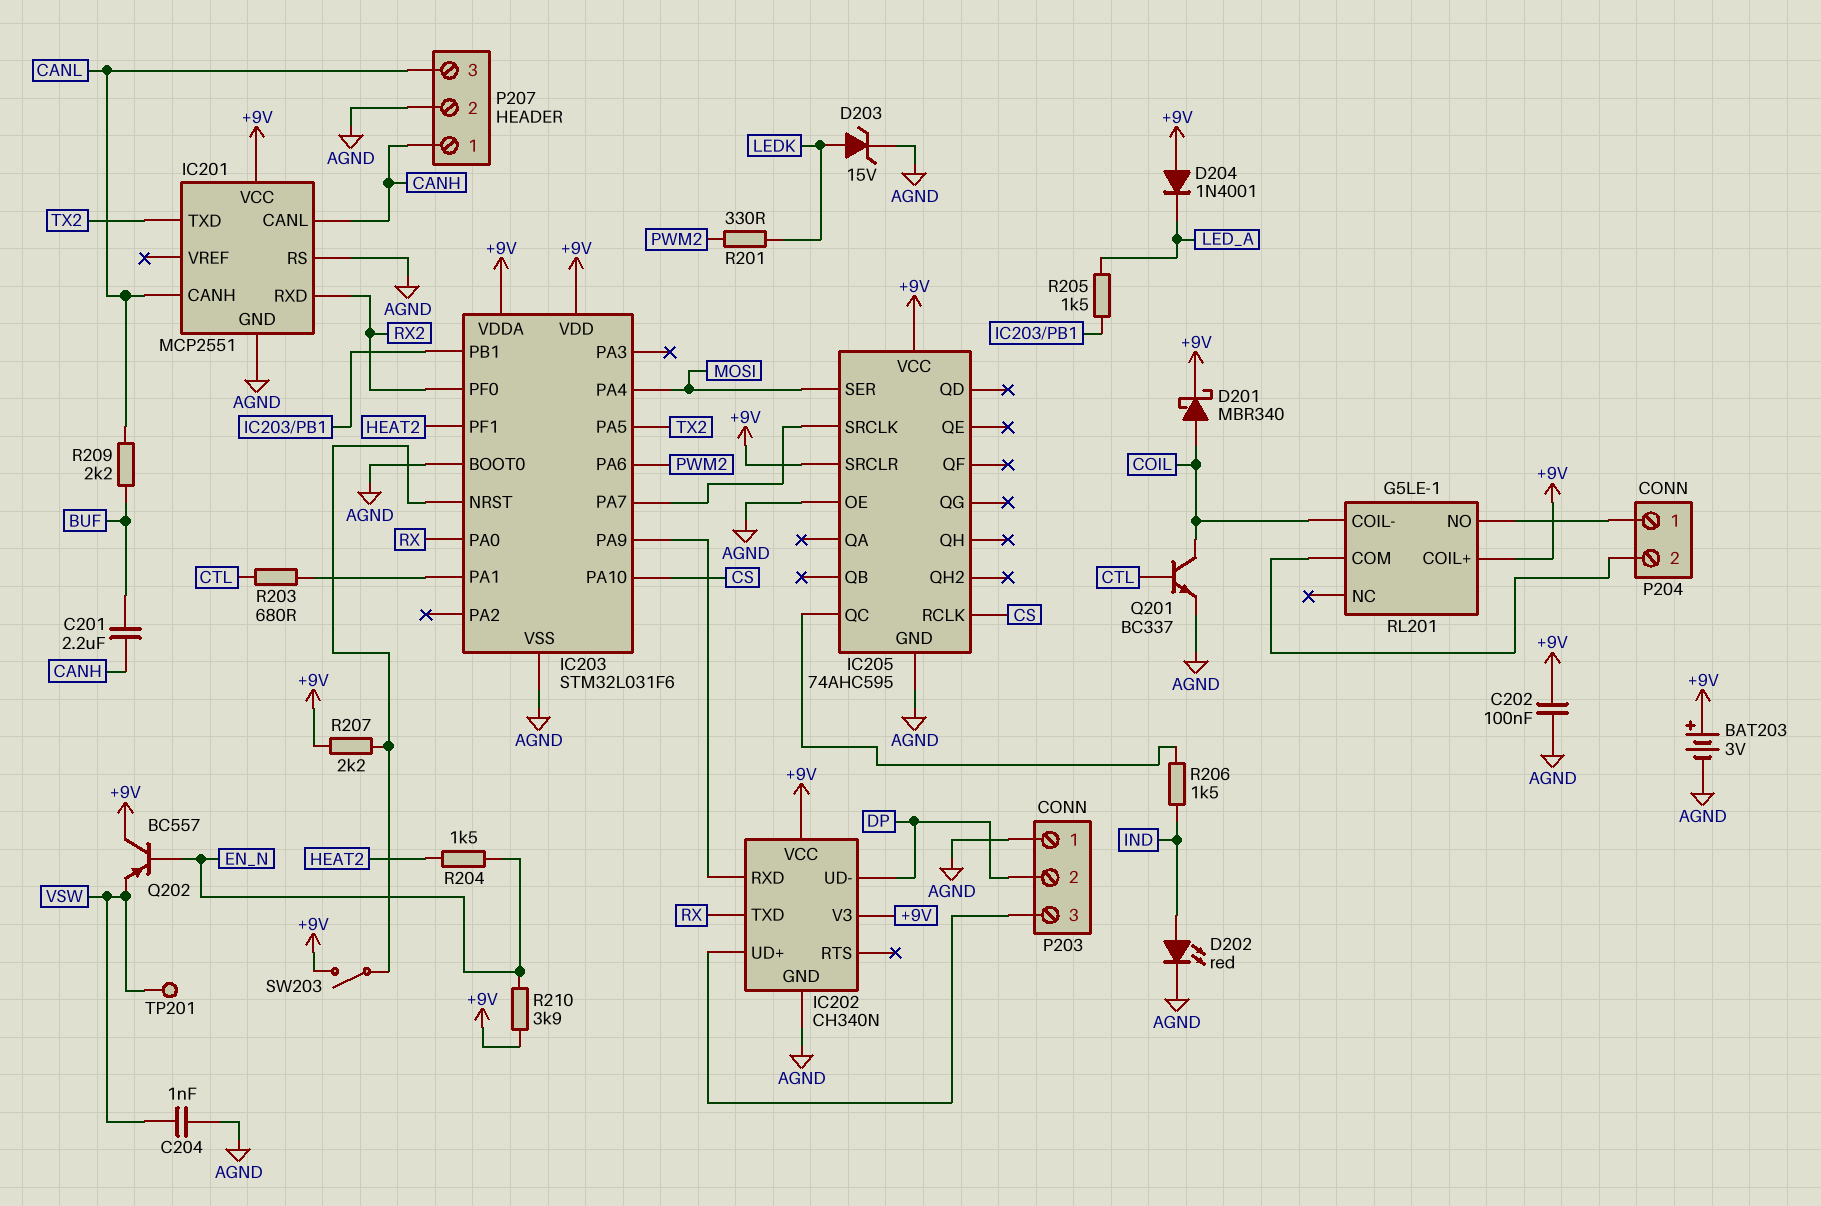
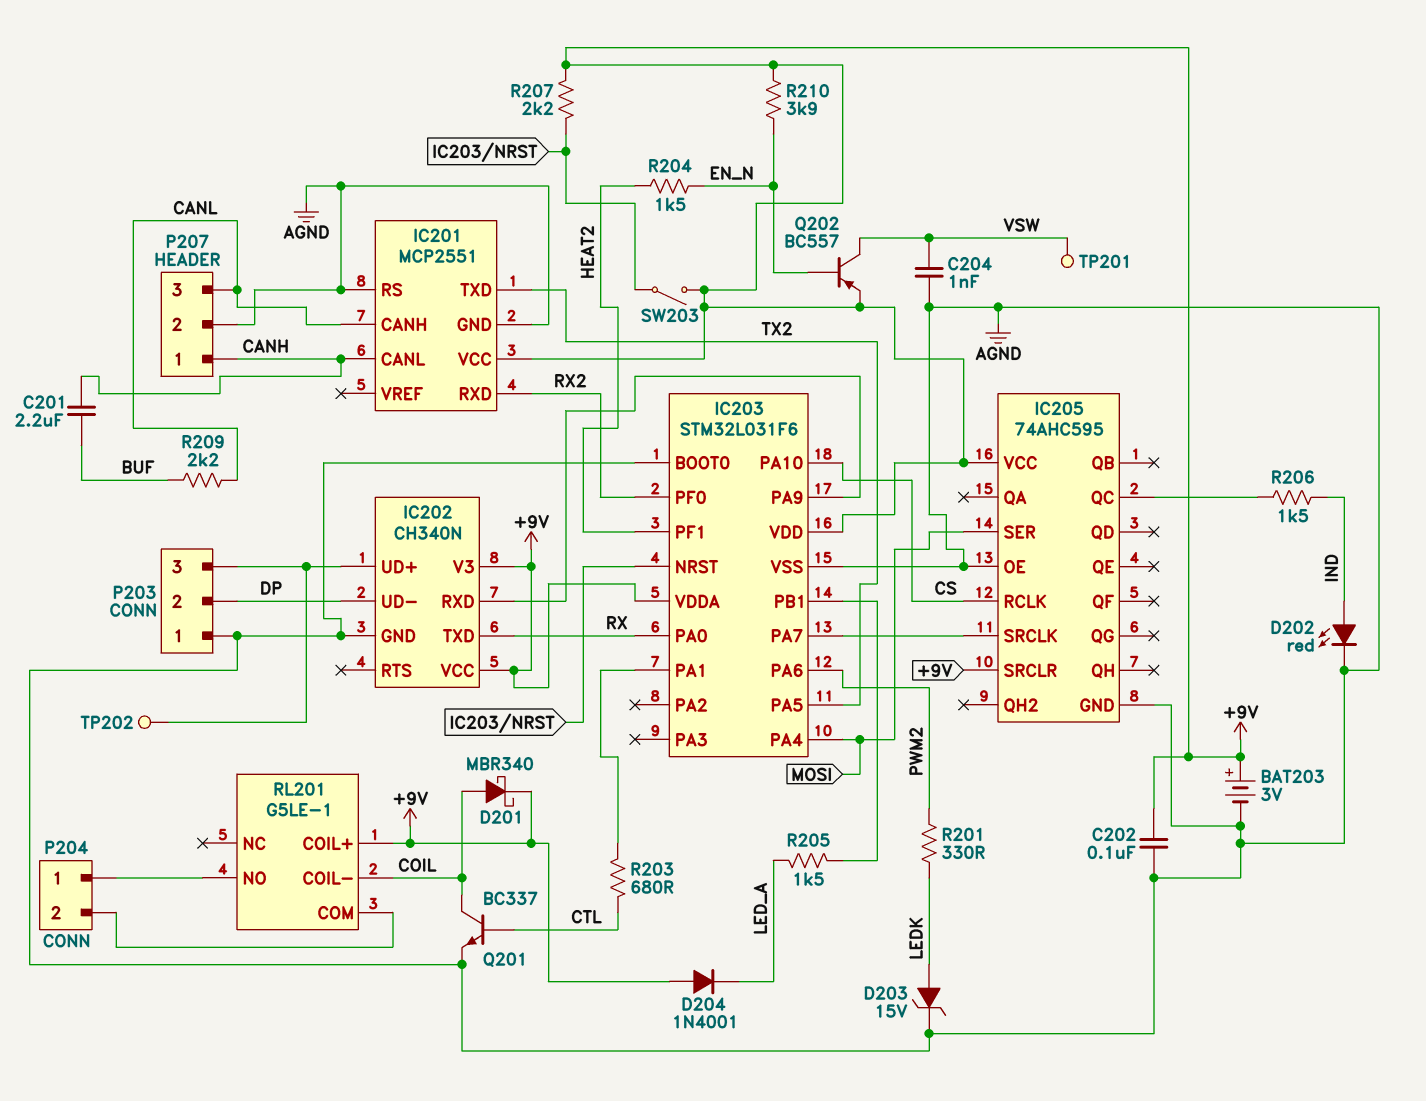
Q202: PNP BC557 (B EN_N, C +9V, E VSW) -> PNP BC557 (B EN_N, C VSW, E +9V)
TP202: none -> test point (IC202/UD+)

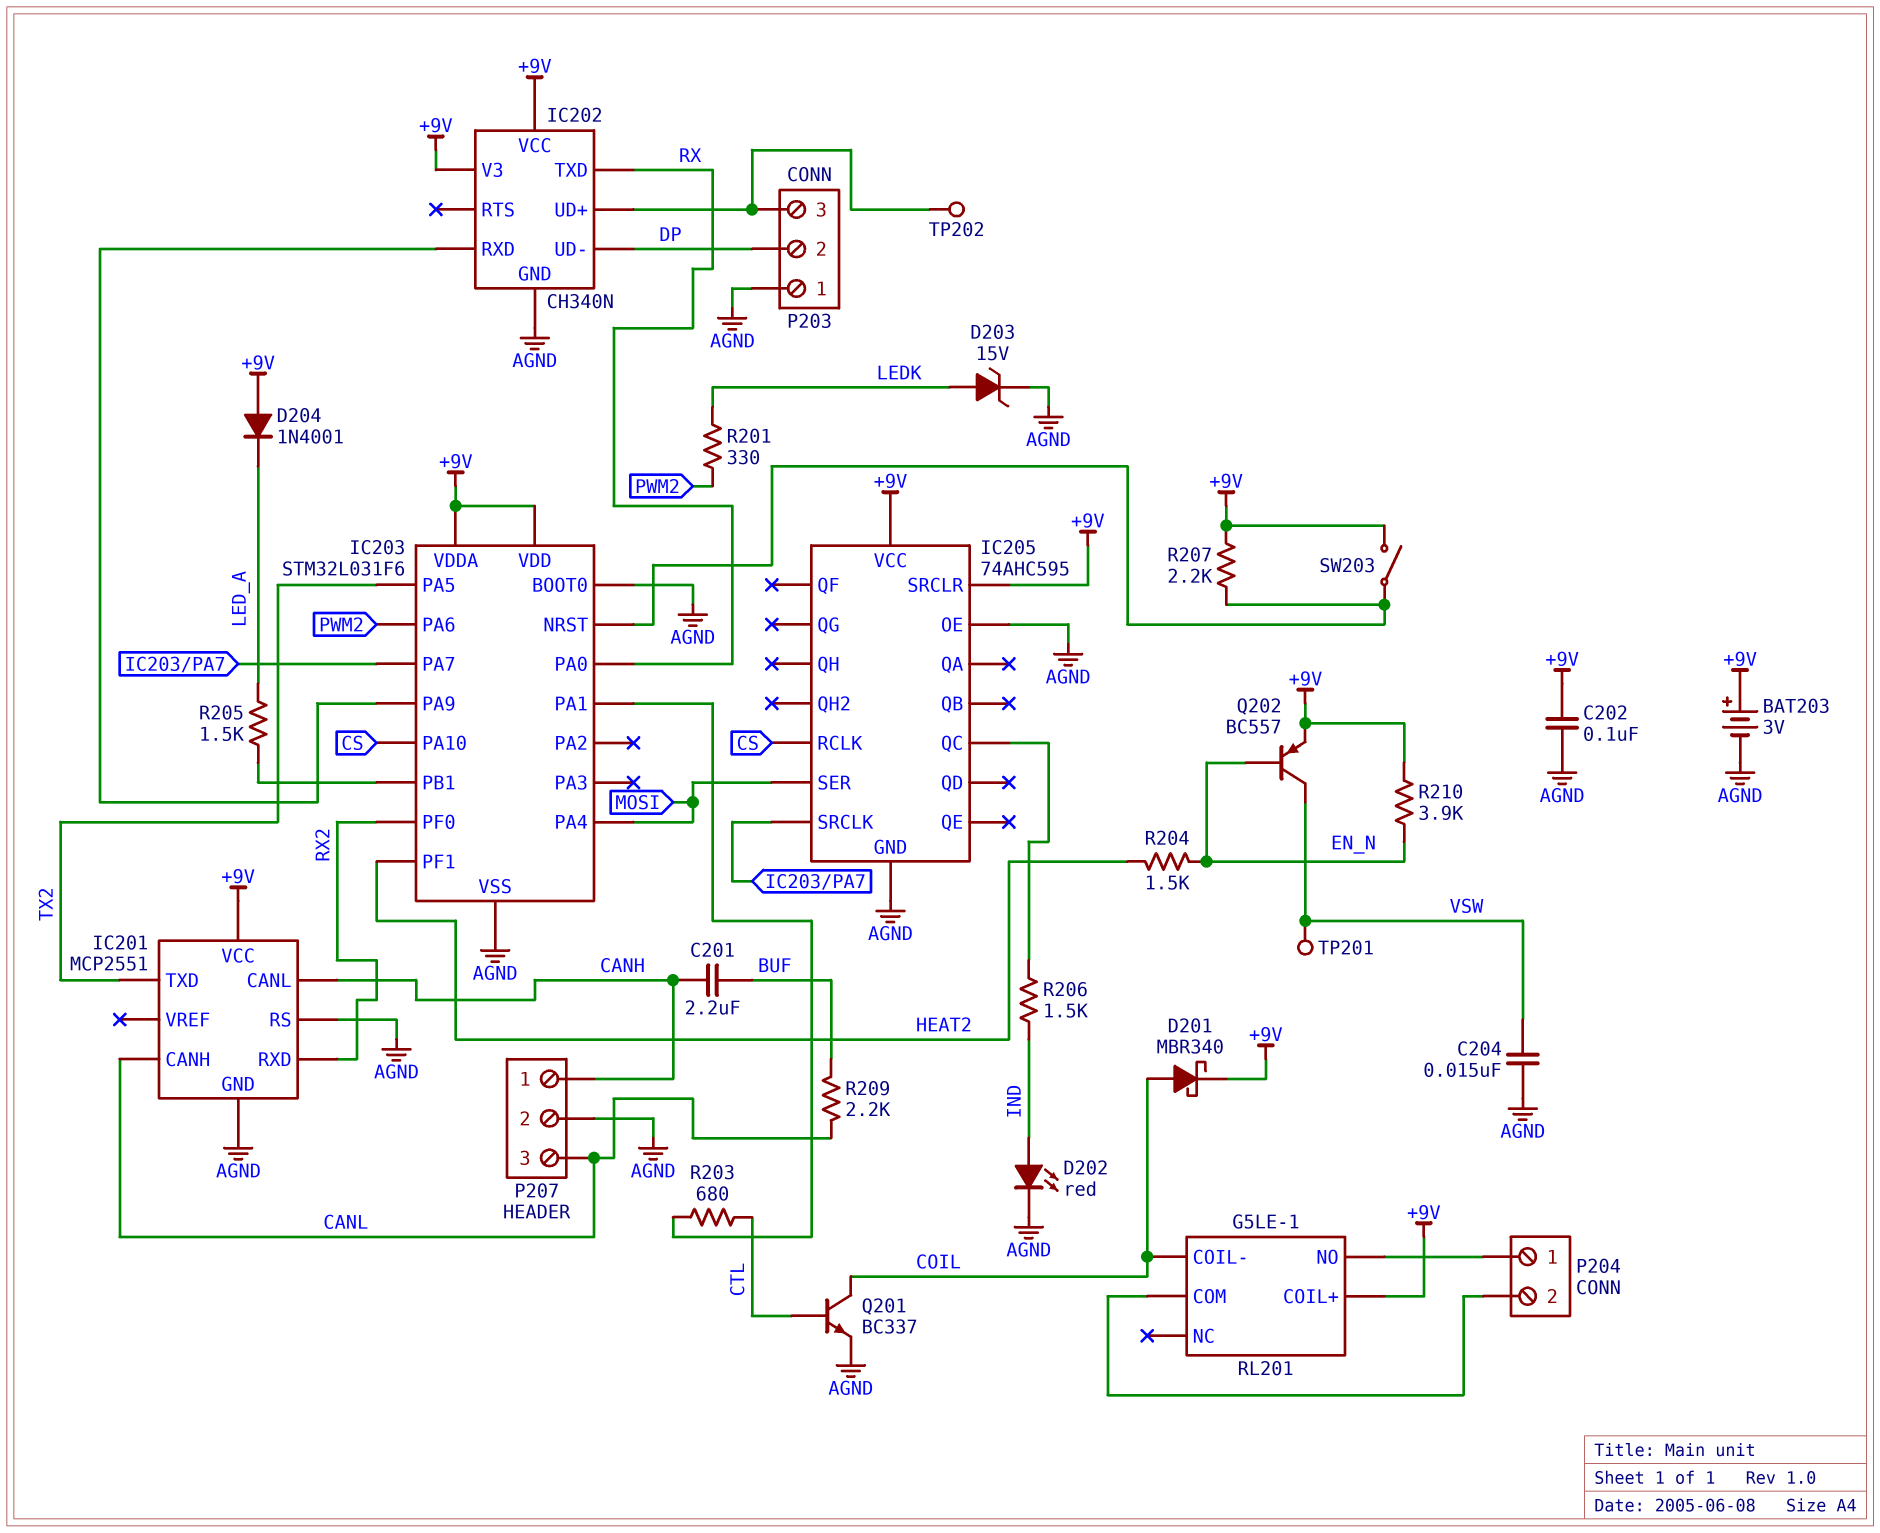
C204: 1nF (AGND, VSW) -> 15nF (AGND, VSW)

